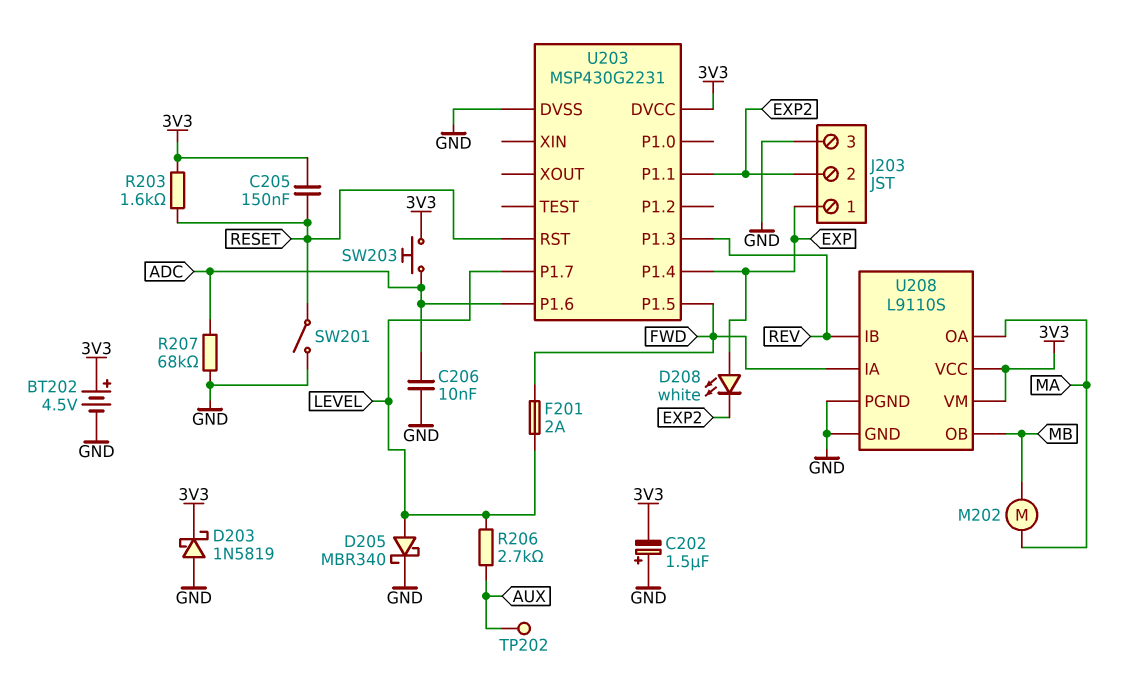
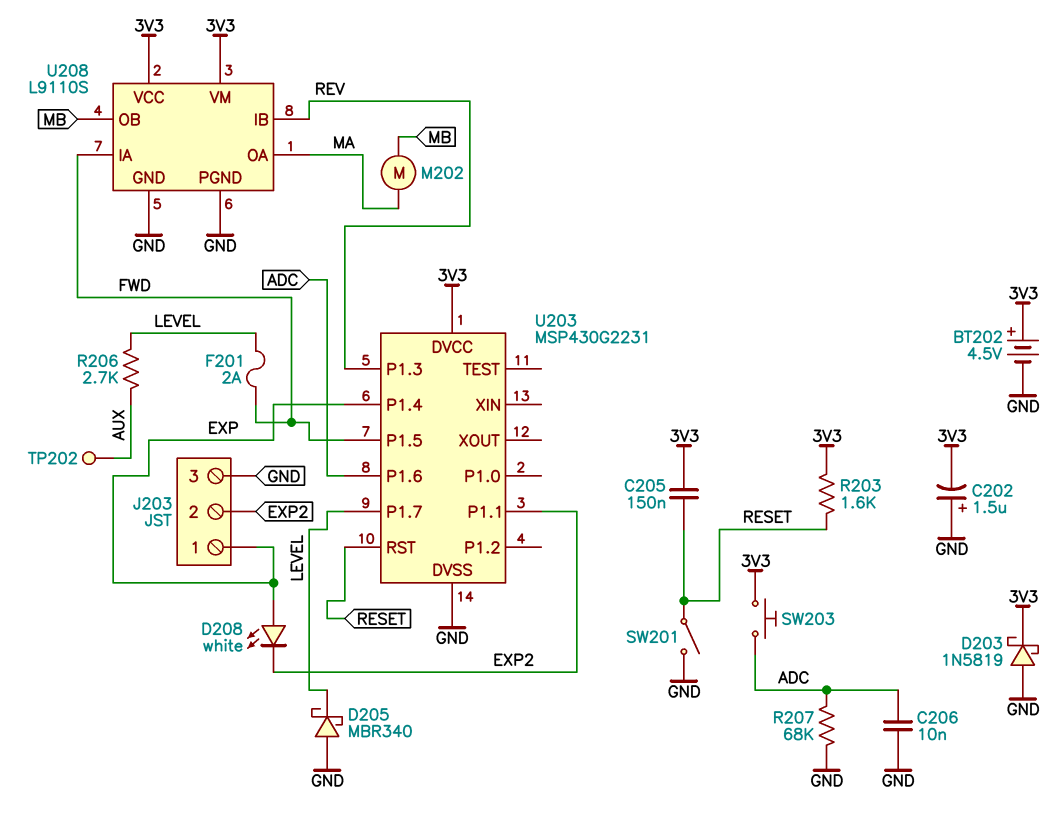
D205: schottky MBR340 (A LEVEL, K GND) -> schottky MBR340 (A GND, K LEVEL)

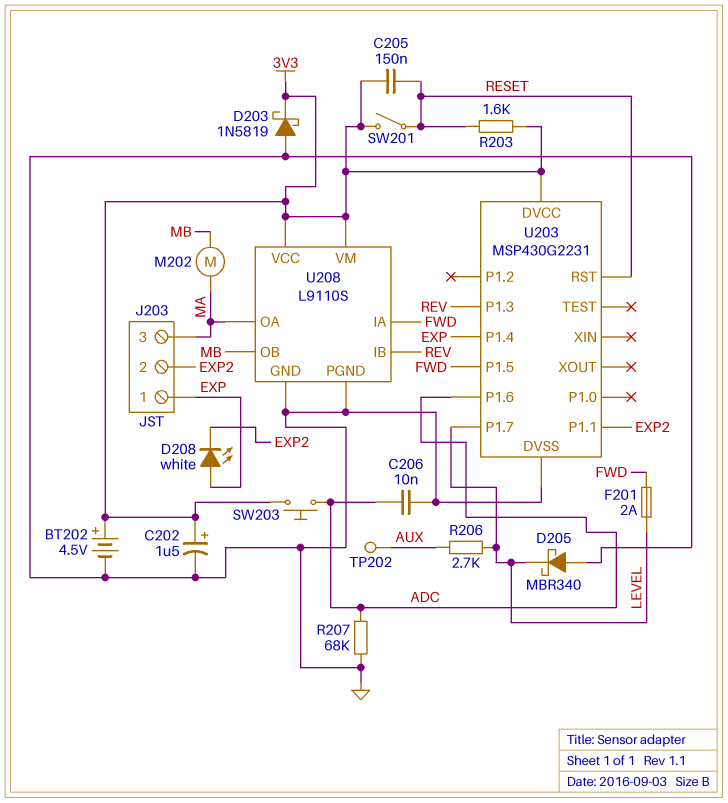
C202: 1.5uF (plus GND, minus 3V3) -> 1.5uF (plus 3V3, minus GND)
J203 pin 3: GND -> MA
SW201: switch (GND, RESET) -> switch (3V3, RESET)

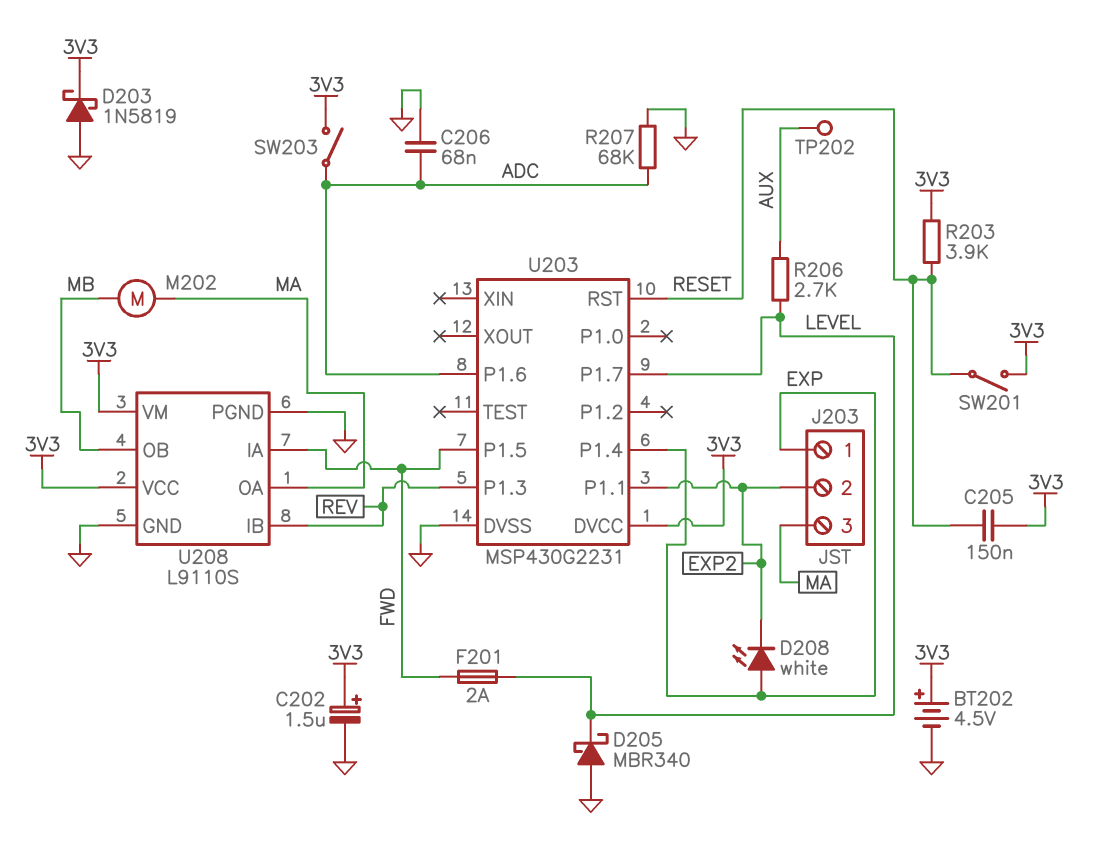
C206: 10nF (ADC, GND) -> 68nF (ADC, GND)
R203: 1.6k (3V3, RESET) -> 3.9k (3V3, RESET)
SW203: button (3V3, ADC) -> switch (3V3, ADC)

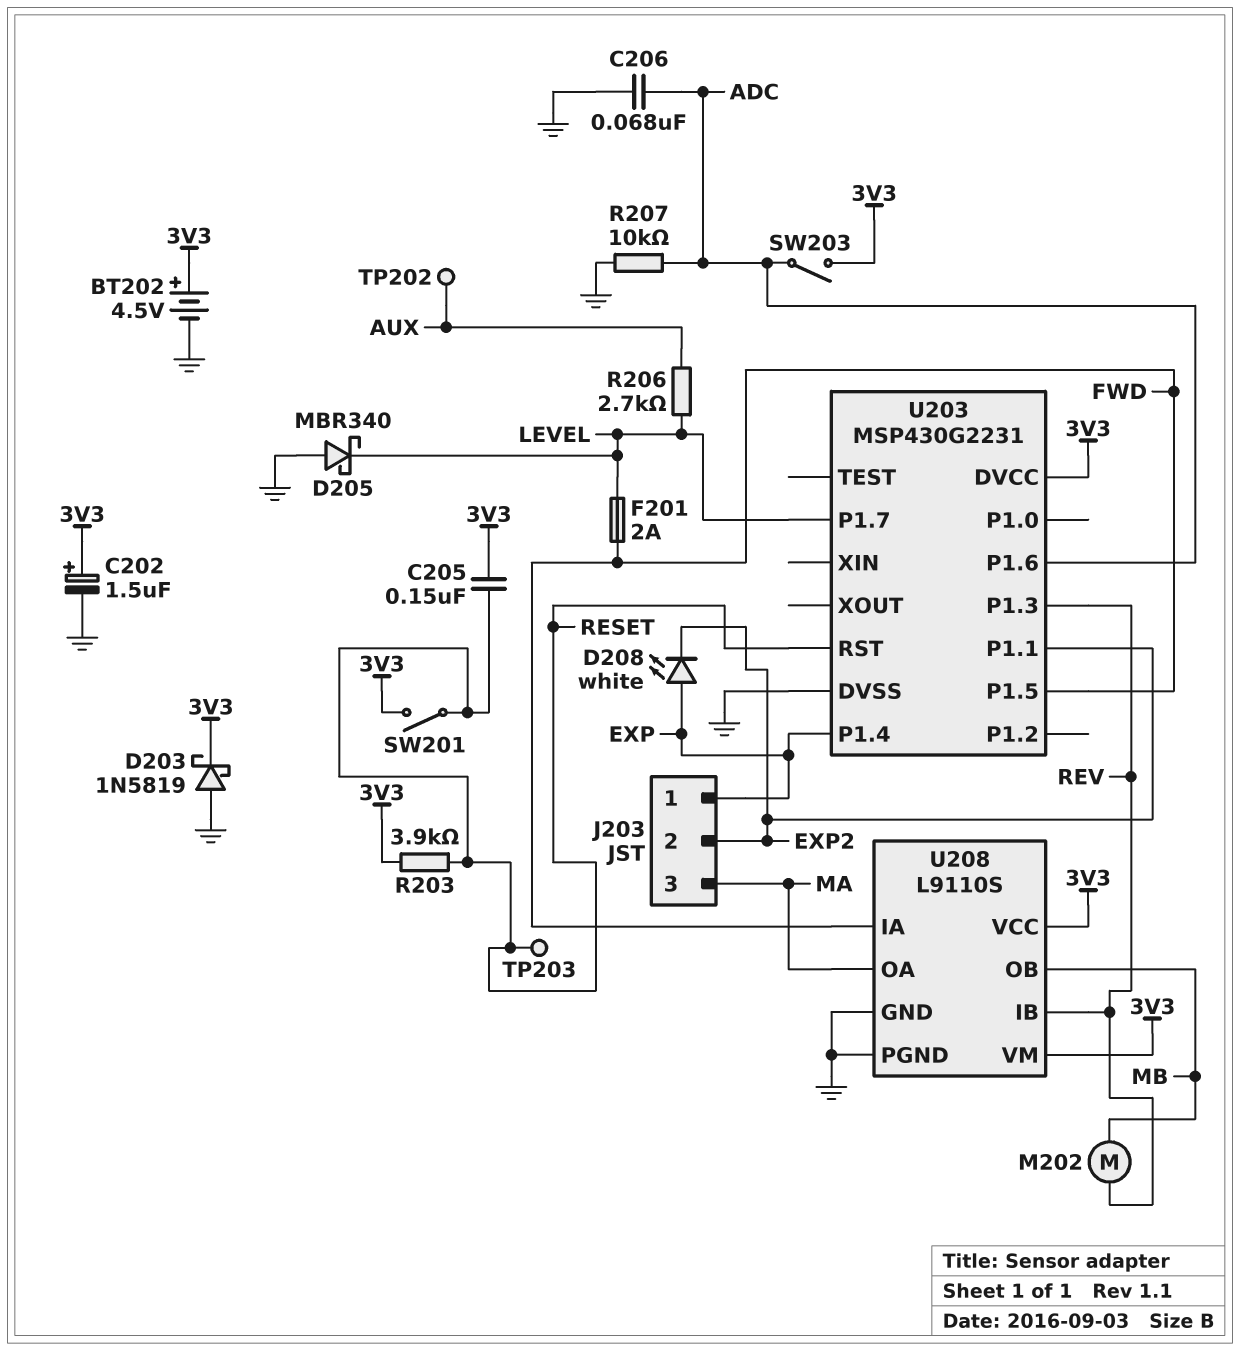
M202: motor (MA, MB) -> motor (MB, REV)
R207: 68k (ADC, GND) -> 10k (ADC, GND)
TP203: none -> test point (RESET)

